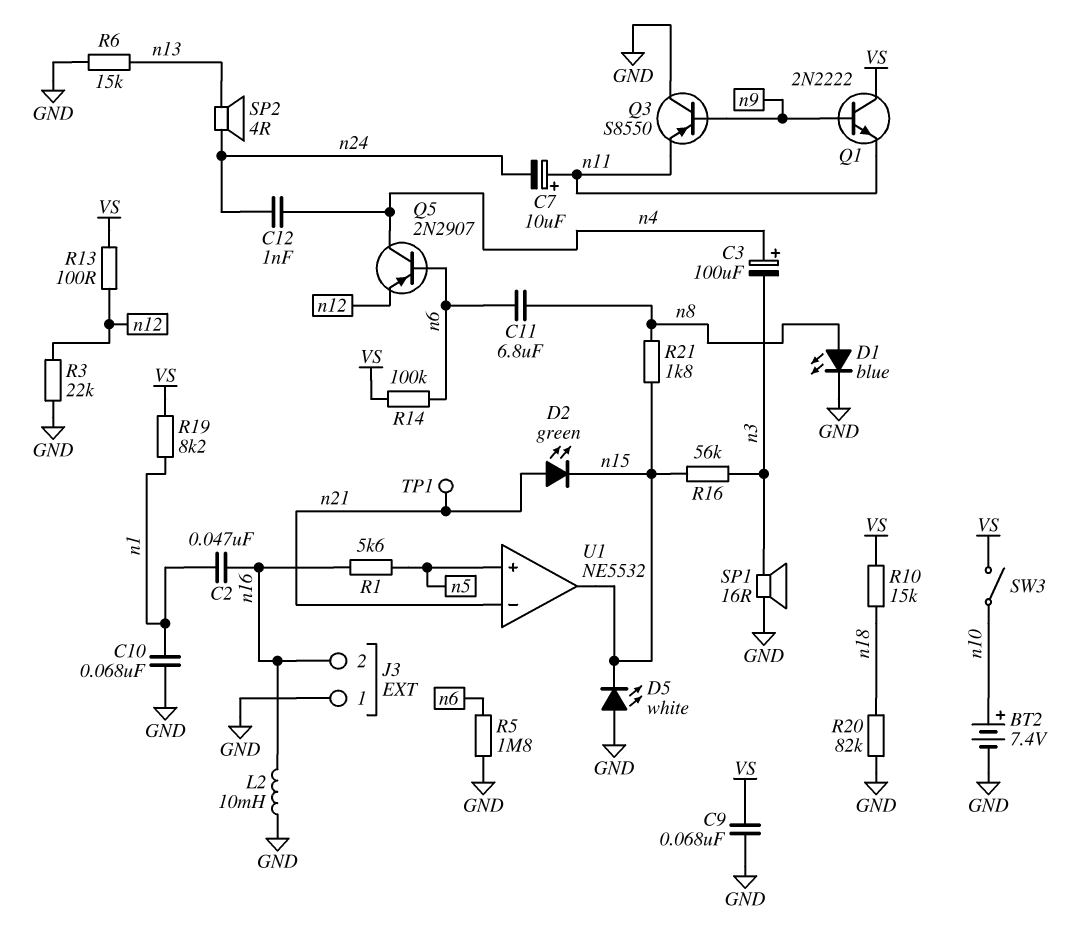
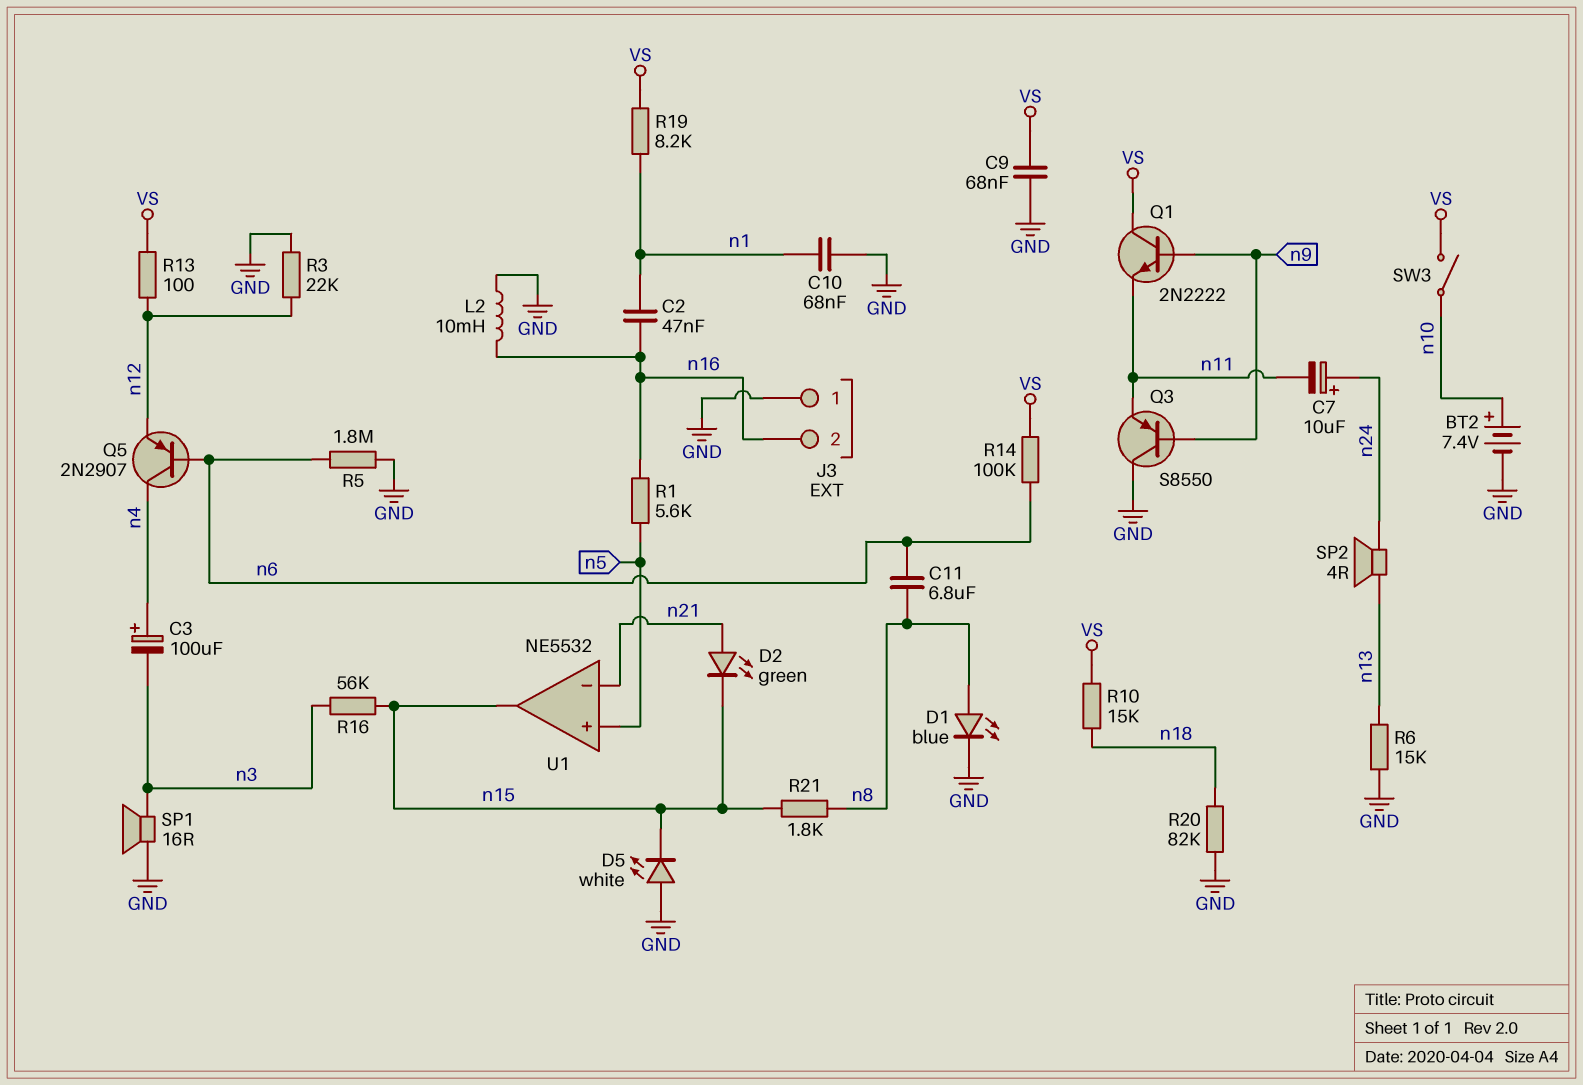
C7: 10uF (plus n11, minus n24) -> 10uF (plus n24, minus n11)
C12: 1nF (n4, n24) -> none
TP1: test point (n21) -> none

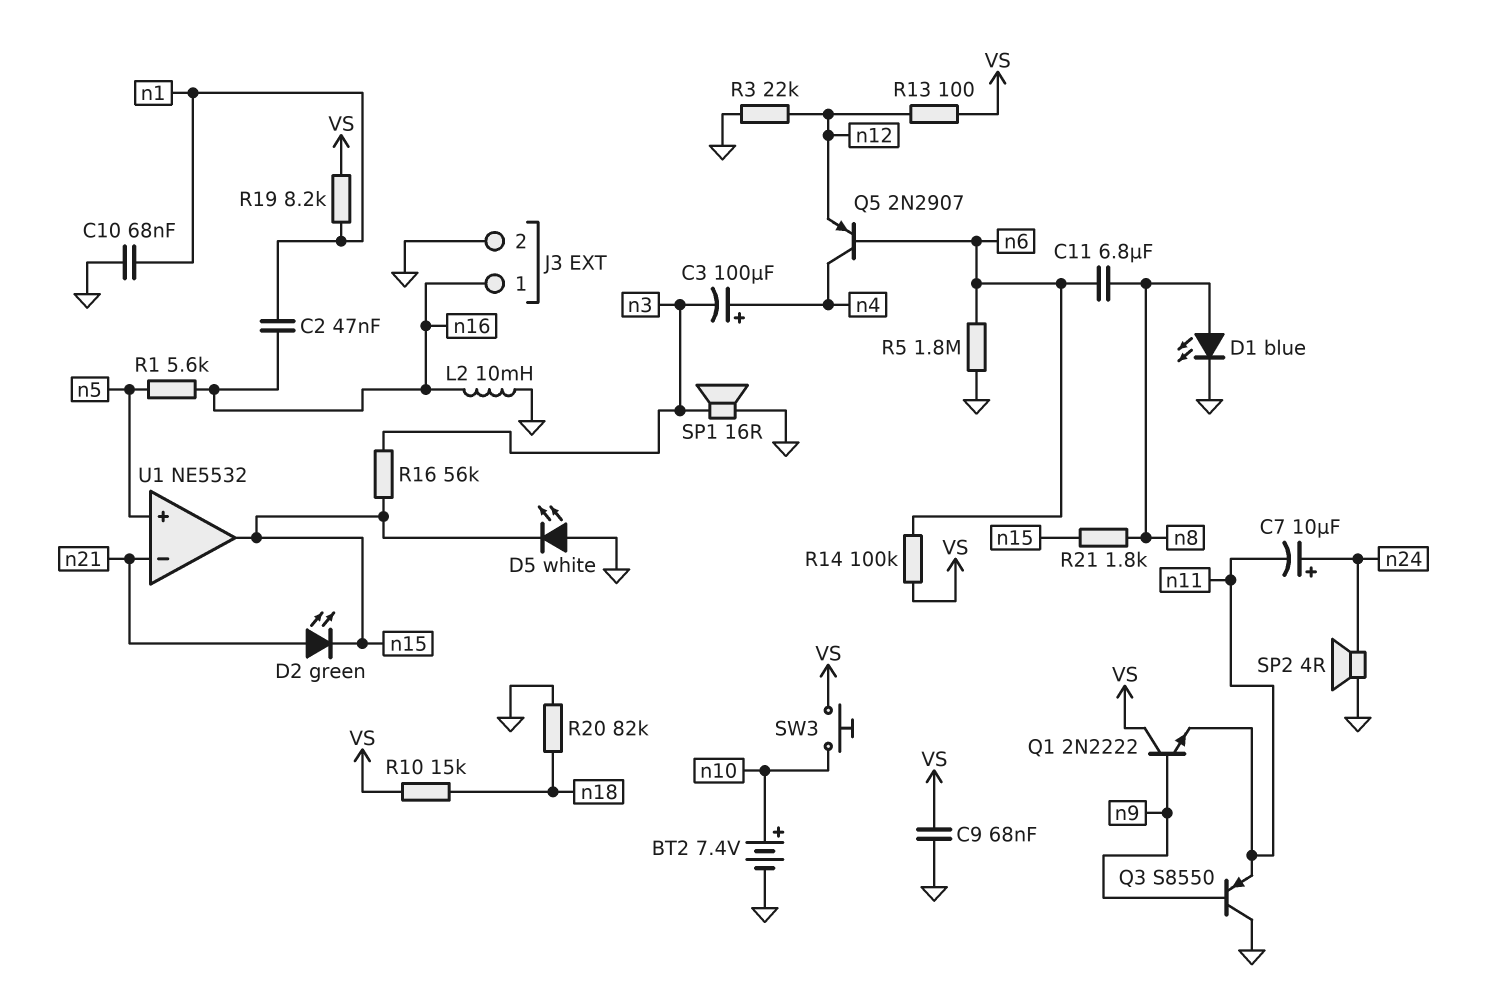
J3 pin 1: GND -> n16
J3 pin 2: n16 -> GND
R6: 15k (GND, n13) -> none
SP2: speaker 4R (n13, n24) -> speaker 4R (GND, n24)
SW3: switch (VS, n10) -> button (VS, n10)

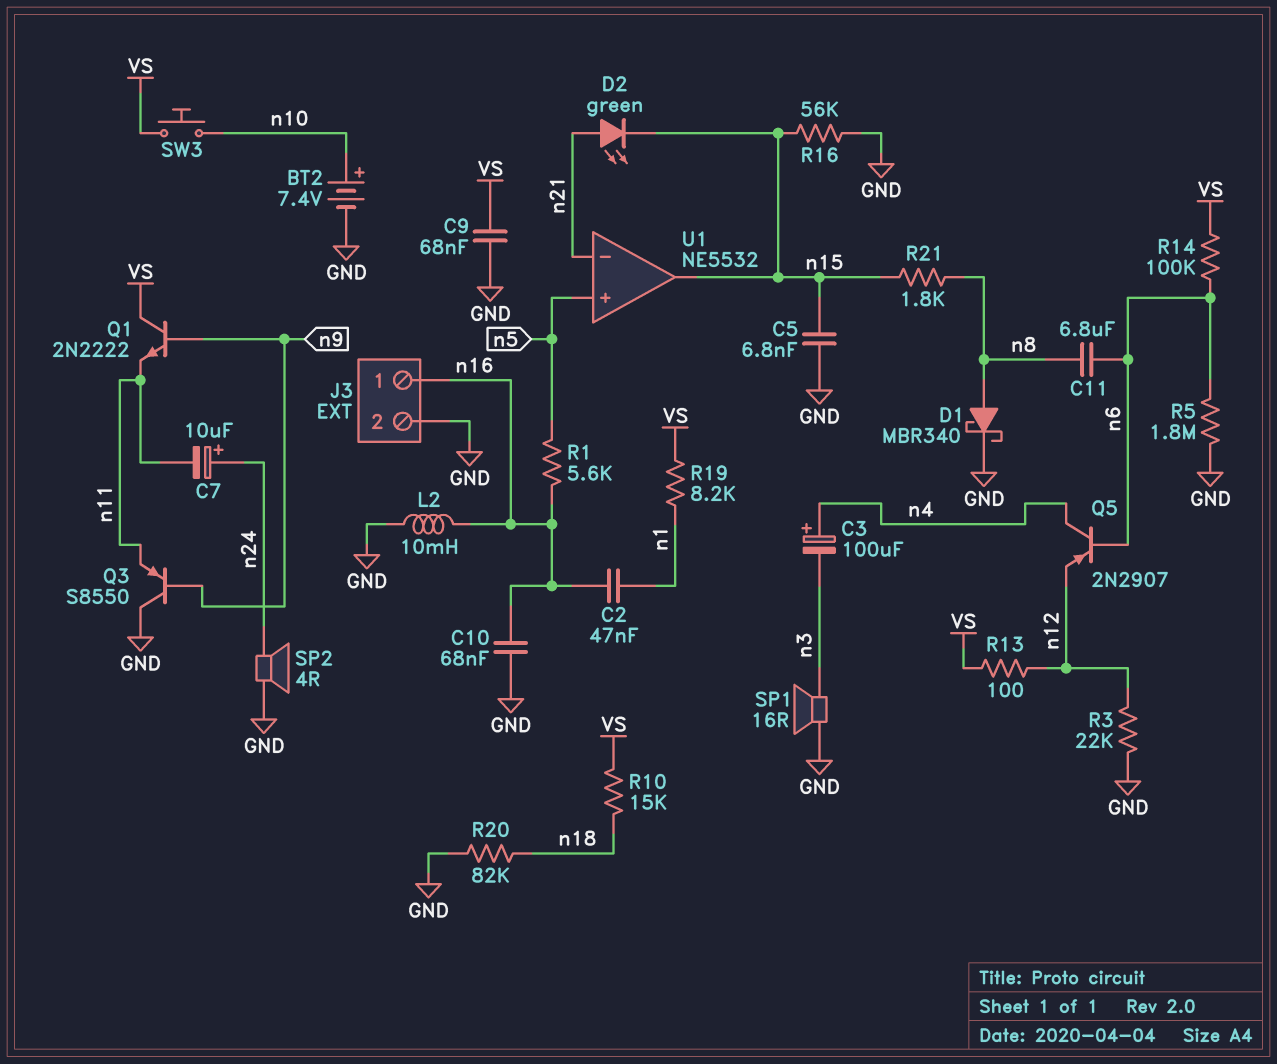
C5: none -> 6.8nF (GND, n15)
C10: 68nF (GND, n1) -> 68nF (GND, n16)
D1: LED blue (A n8, K GND) -> schottky MBR340 (A n8, K GND)
D5: LED white (A GND, K n15) -> none
R16: 56k (n3, n15) -> 56k (GND, n15)

